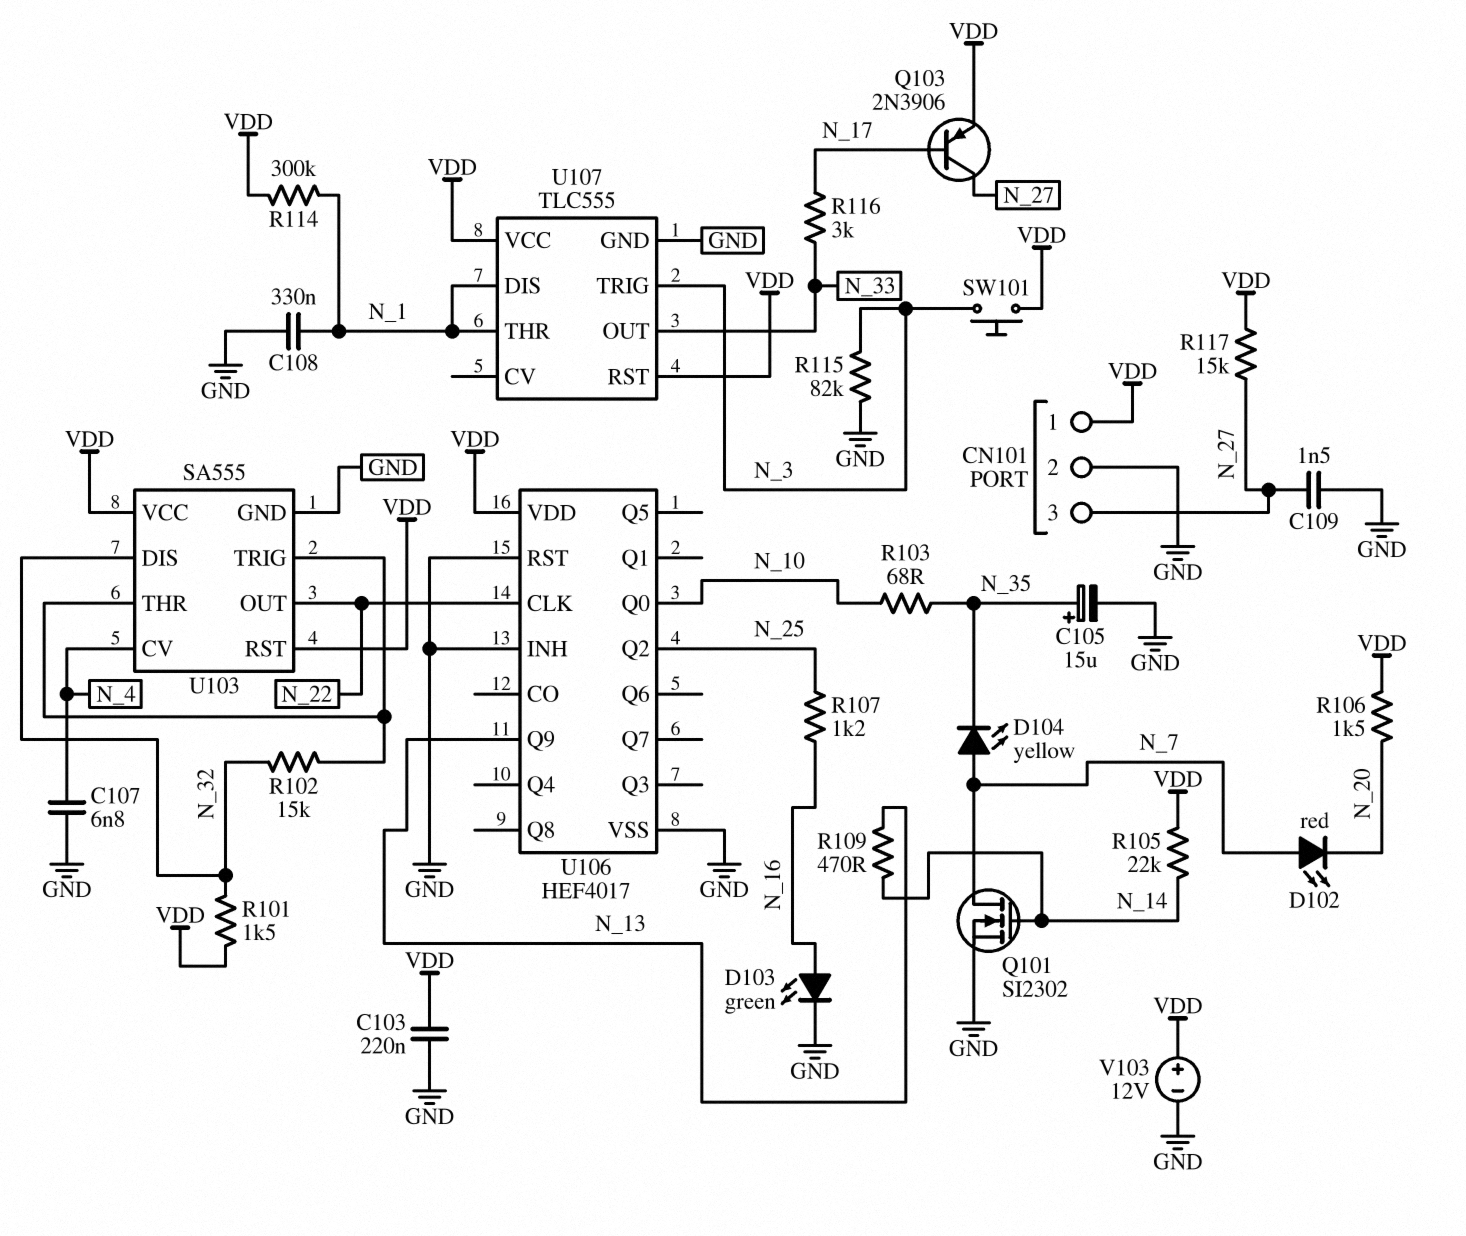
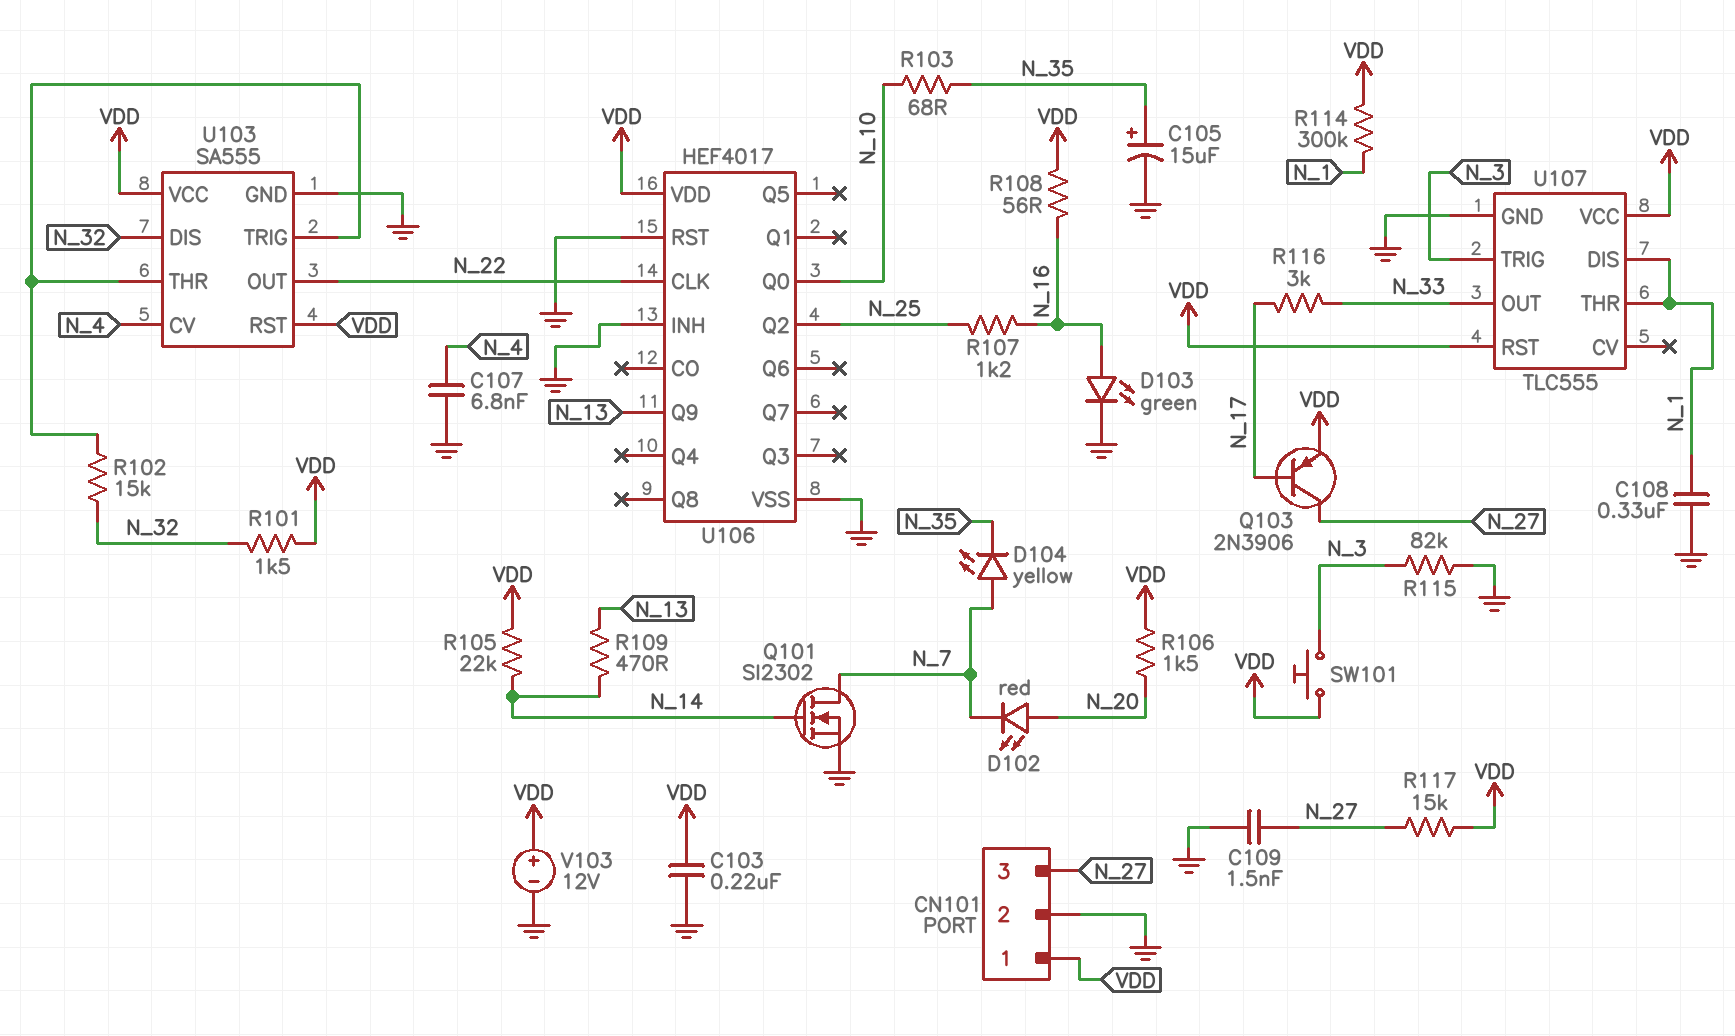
D102: LED red (A N_7, K N_20) -> LED red (A N_20, K N_7)
R108: none -> 56 (N_16, VDD)

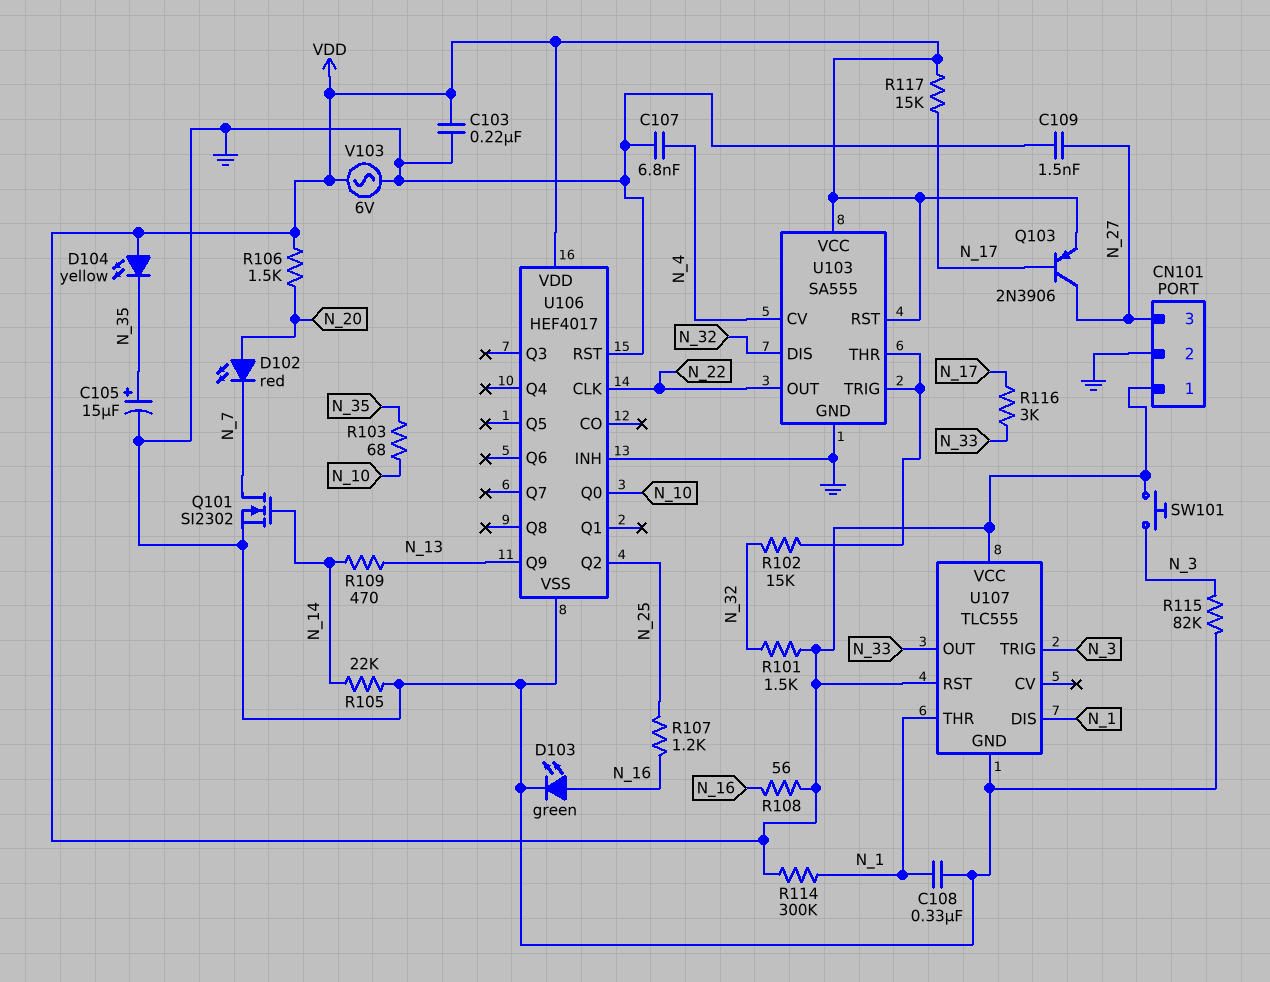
D104: LED yellow (A N_7, K N_35) -> LED yellow (A VDD, K N_35)
R105: 22k (N_14, VDD) -> 22k (GND, N_14)
R117: 15k (N_27, VDD) -> 15k (N_17, VDD)
V103: 12V (plus VDD, minus GND) -> AC 6V (GND, VDD)

